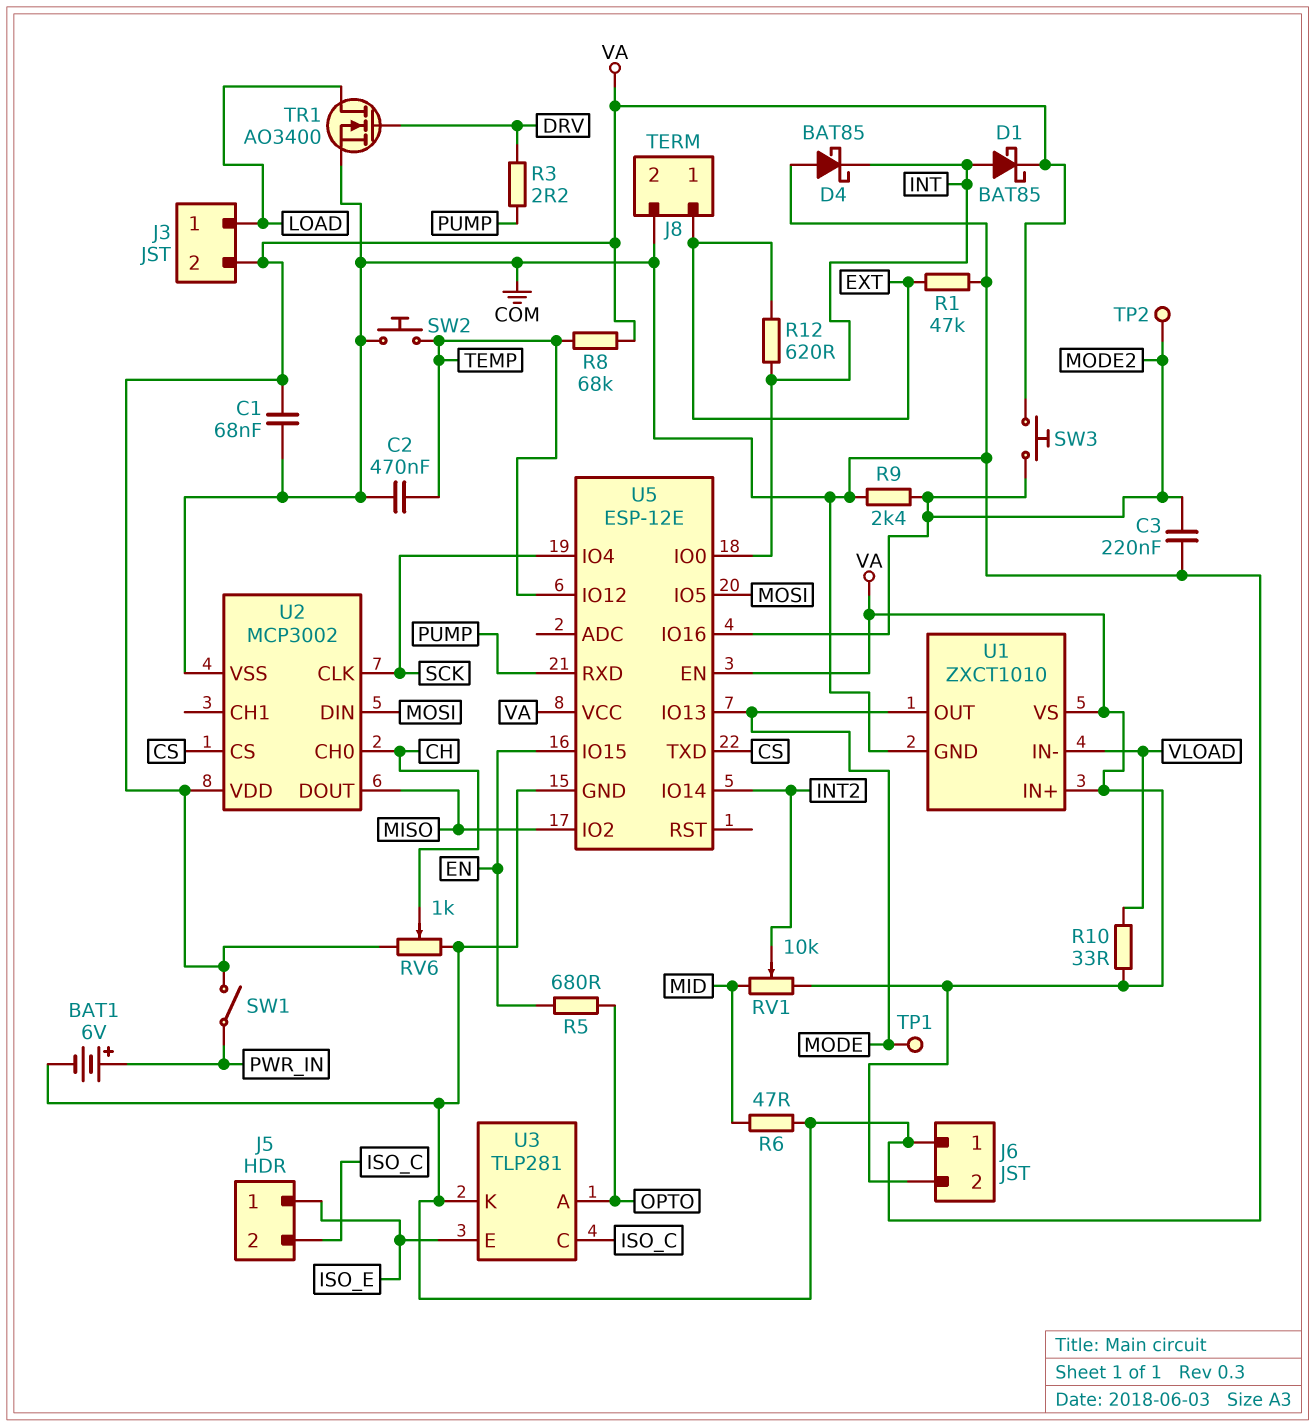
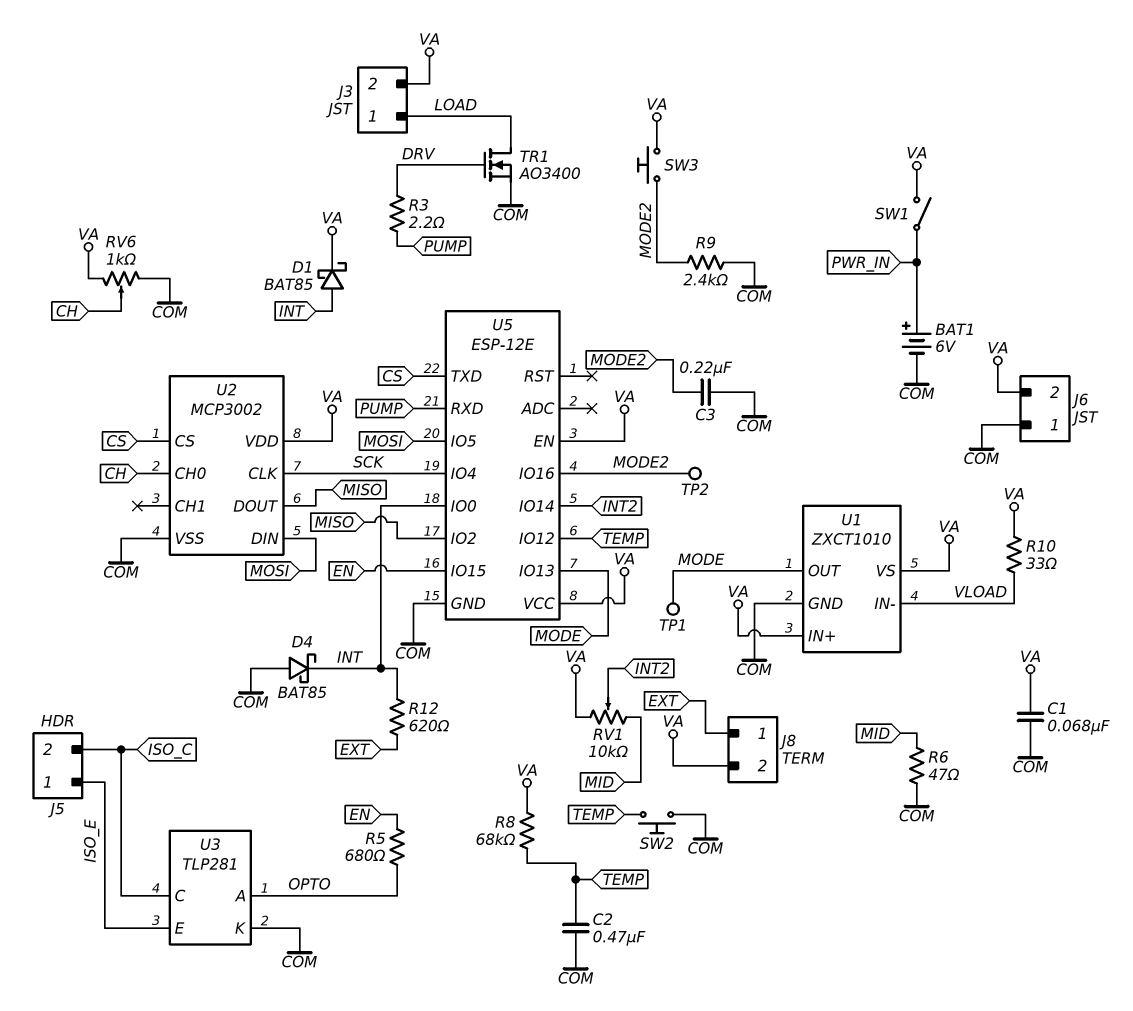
J8 pin 2: COM -> VA
R1: 47k (COM, EXT) -> none

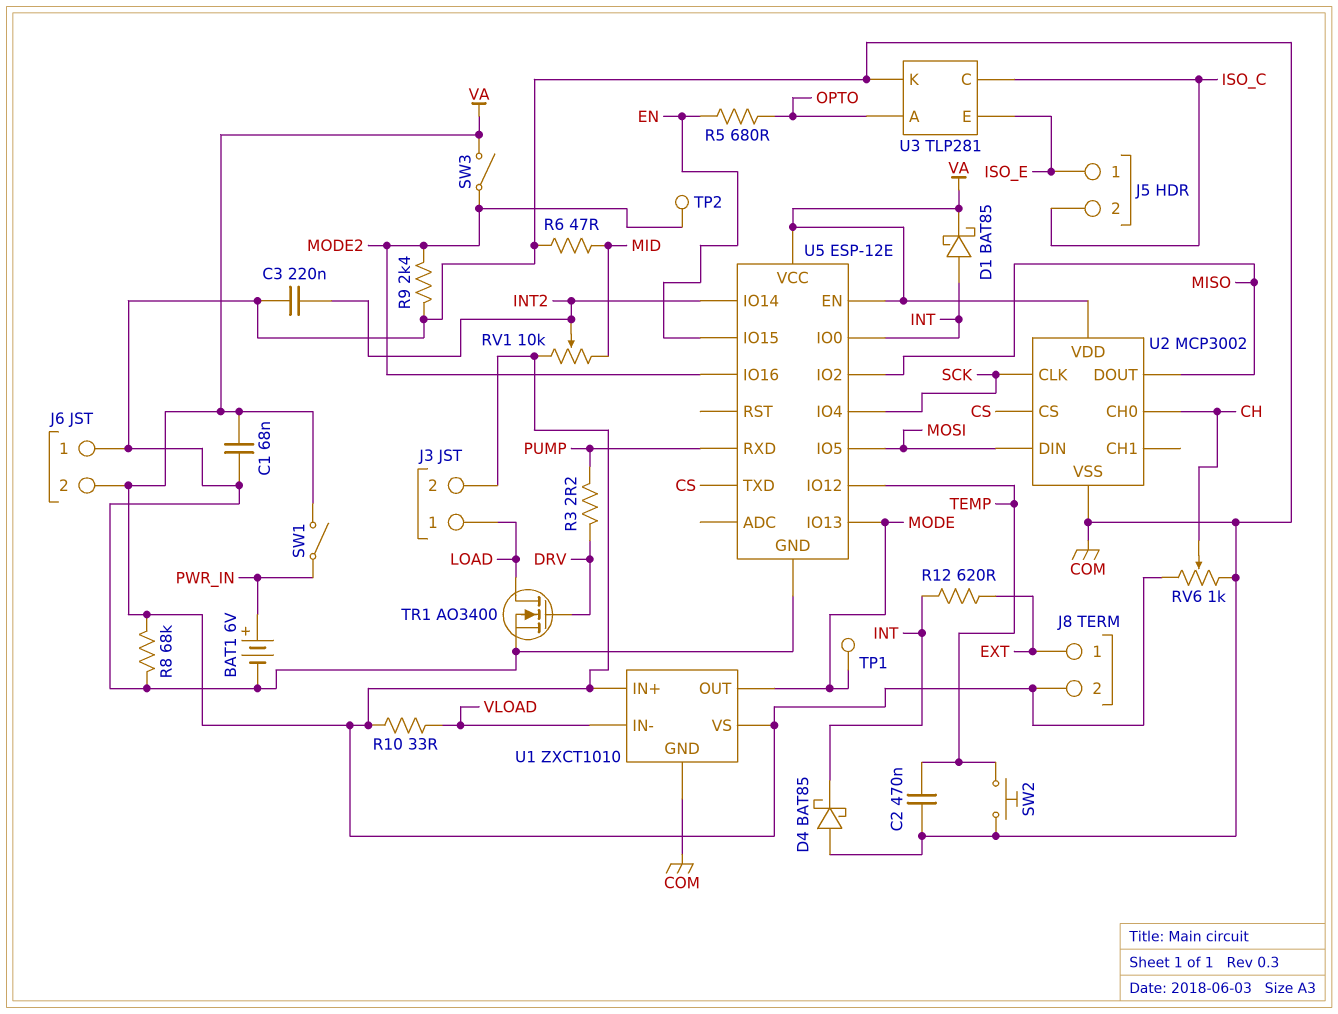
C3: 220nF (COM, MODE2) -> 220nF (COM, INT2)
R8: 68k (TEMP, VA) -> 68k (COM, VA)
SW3: button (MODE2, VA) -> switch (MODE2, VA)

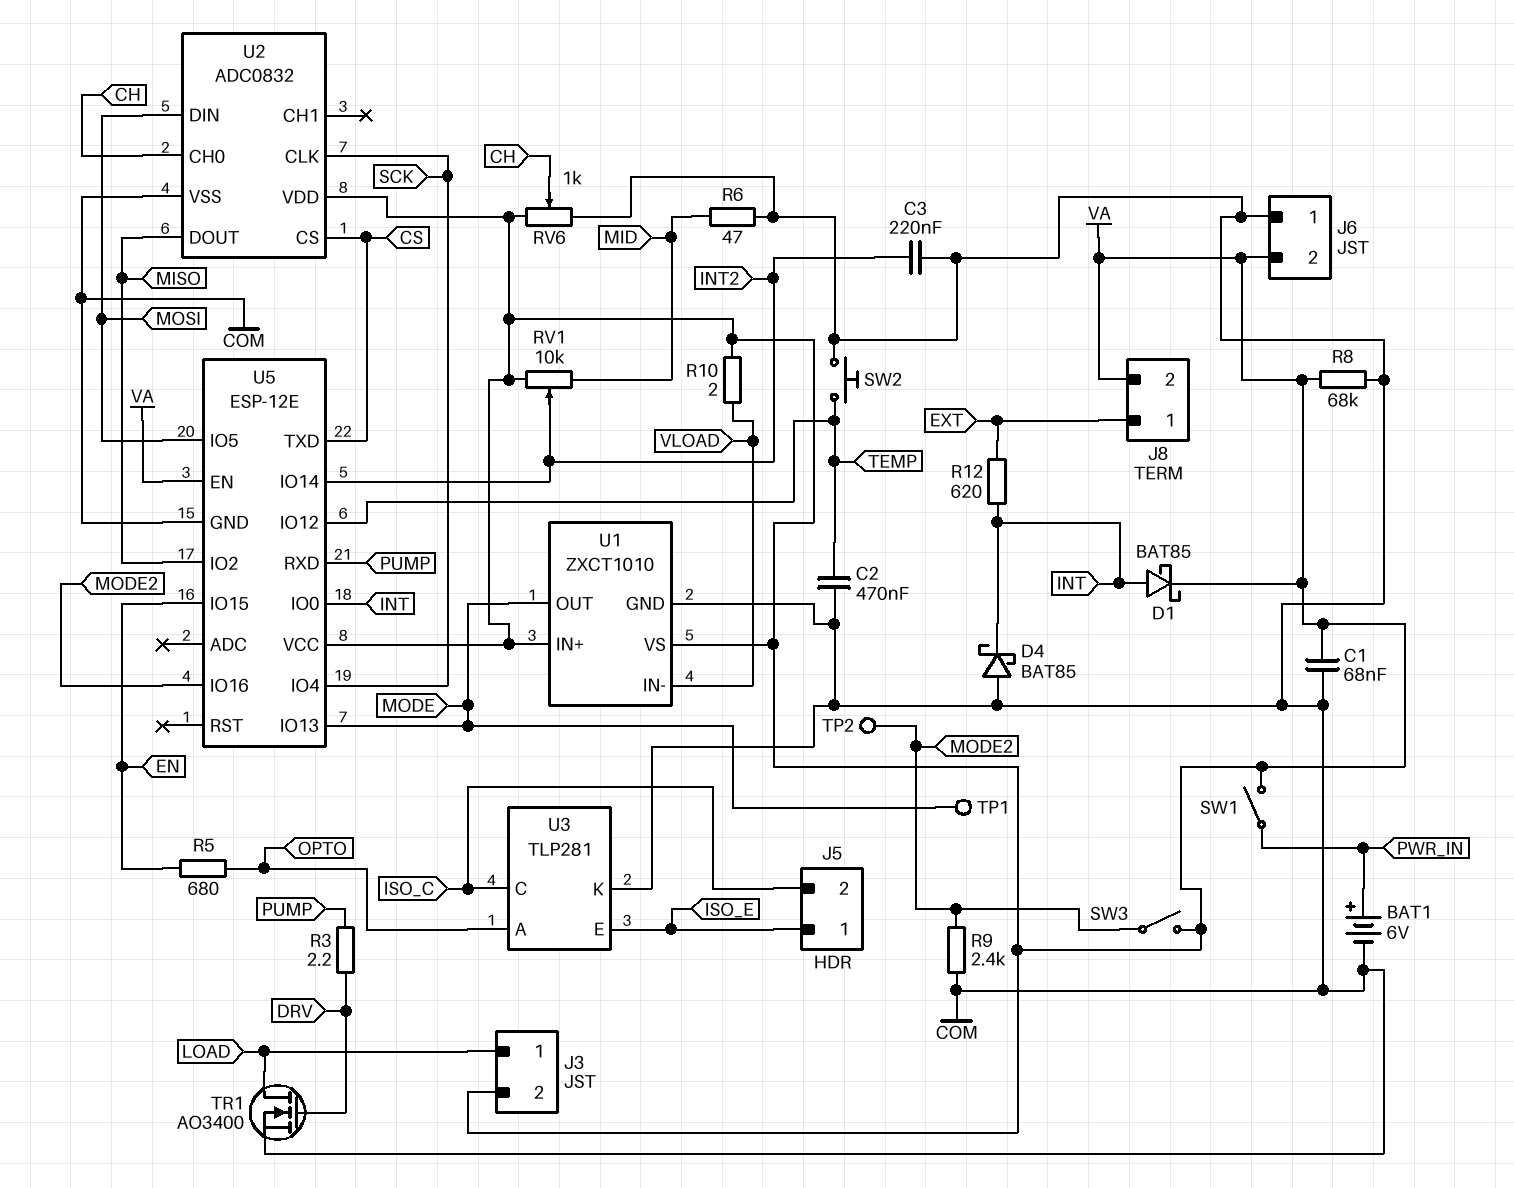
R10: 33 (VA, VLOAD) -> 2 (VA, VLOAD)
U2: MCP3002 -> ADC0832

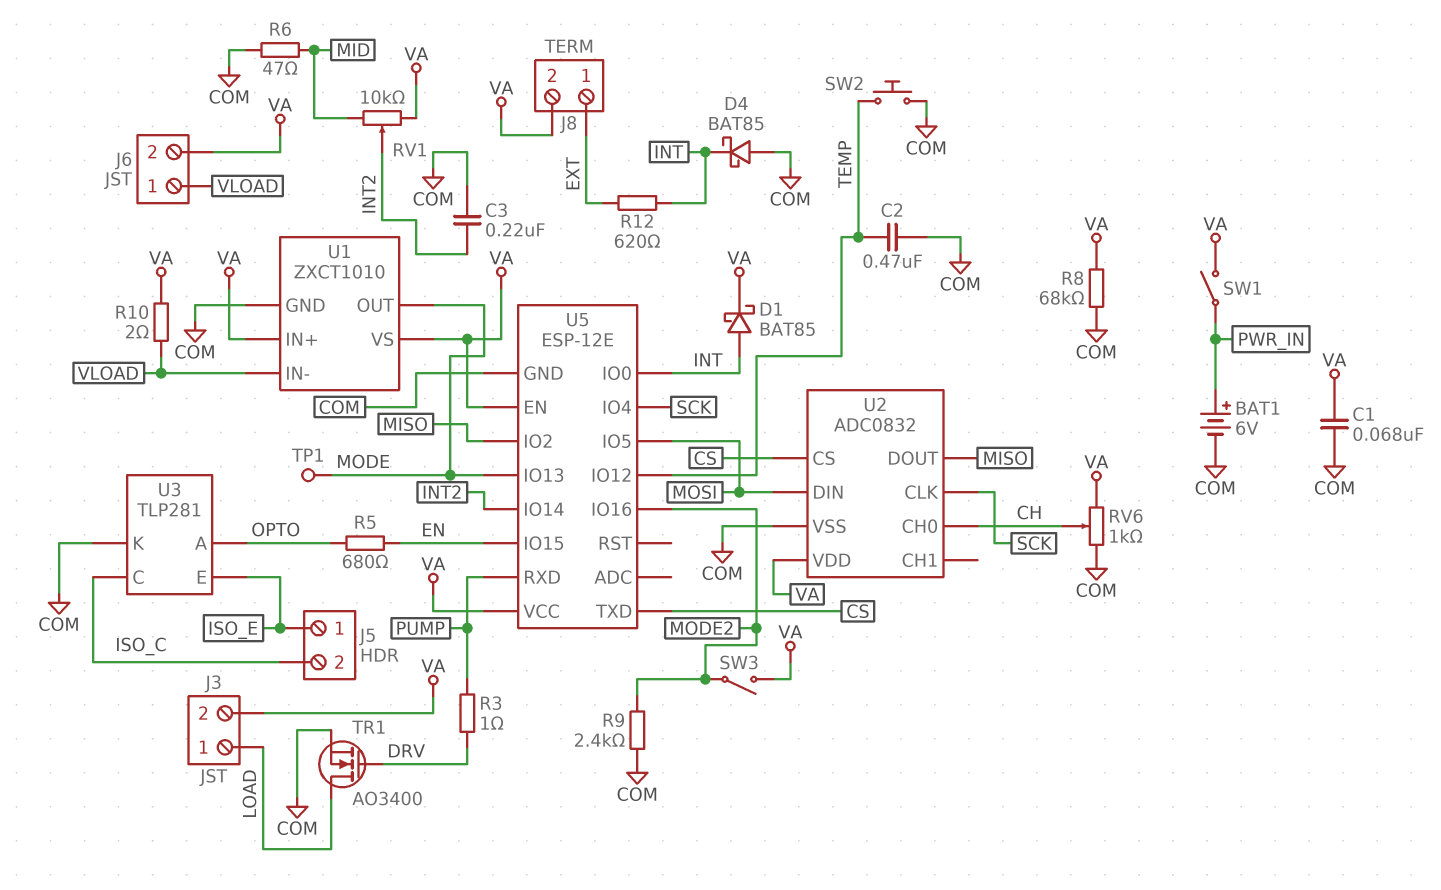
J6 pin 1: COM -> VLOAD
R3: 2.2 (DRV, PUMP) -> 1 (DRV, PUMP)
TP2: test point (MODE2) -> none

